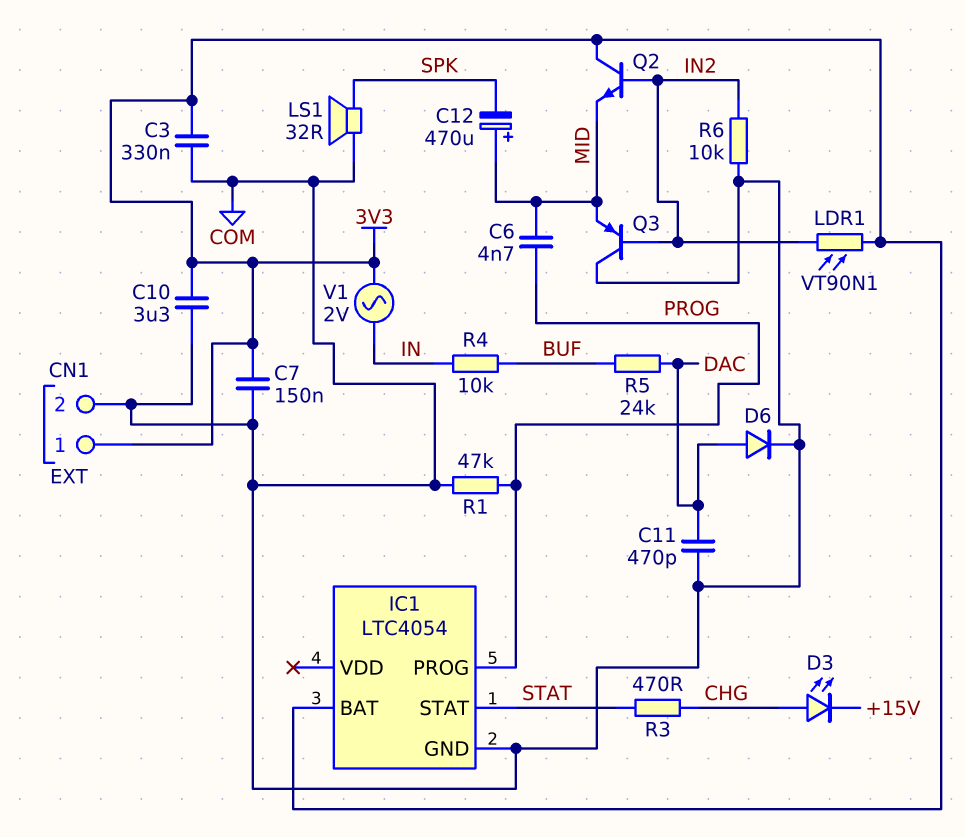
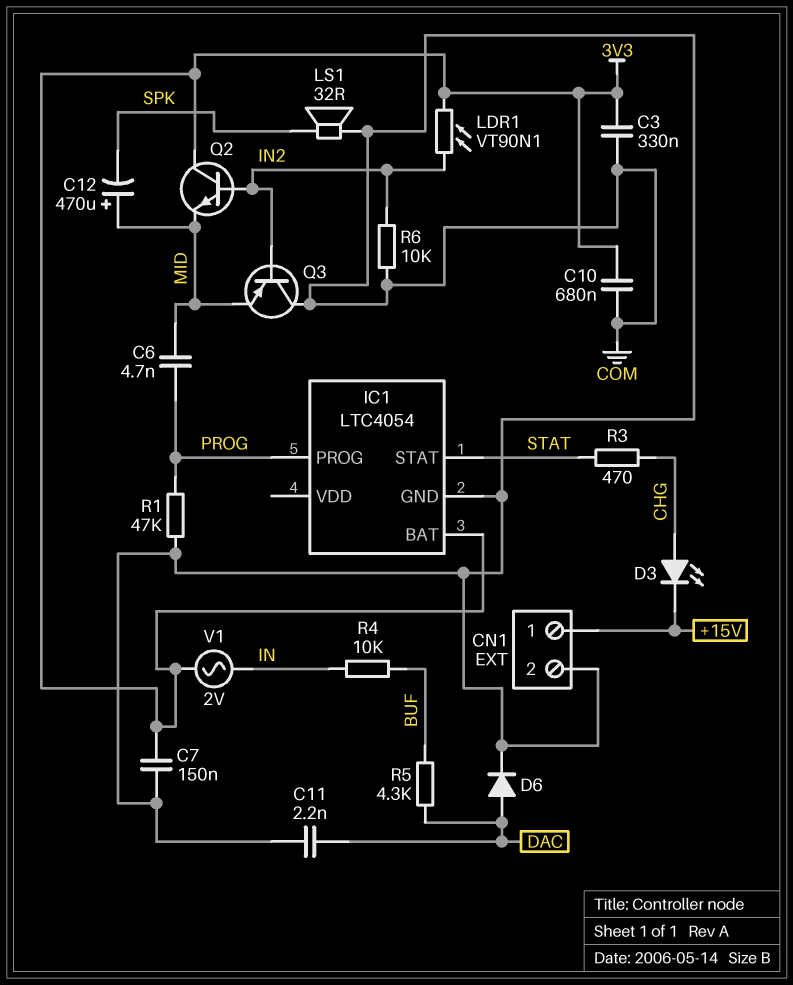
C10: 3.3uF (3V3, COM) -> 680nF (3V3, COM)
C11: 470pF (COM, DAC) -> 2.2nF (COM, DAC)
CN1 pin 1: 3V3 -> +15V
R5: 24k (BUF, DAC) -> 4.3k (BUF, DAC)

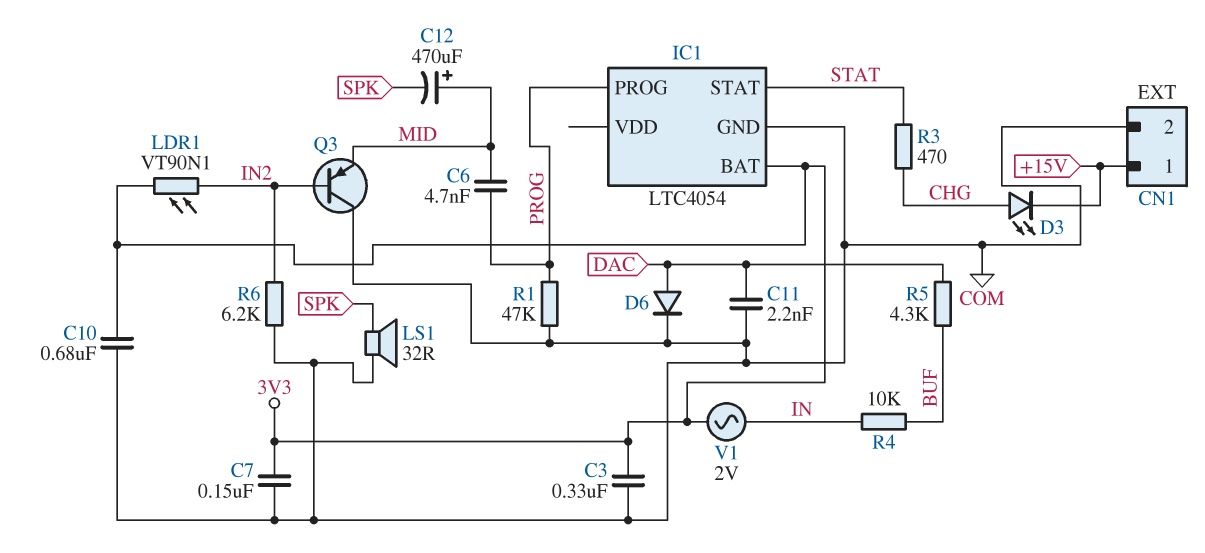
Q2: NPN (B IN2, C 3V3, E MID) -> none
R6: 10k (COM, IN2) -> 6.2k (COM, IN2)

